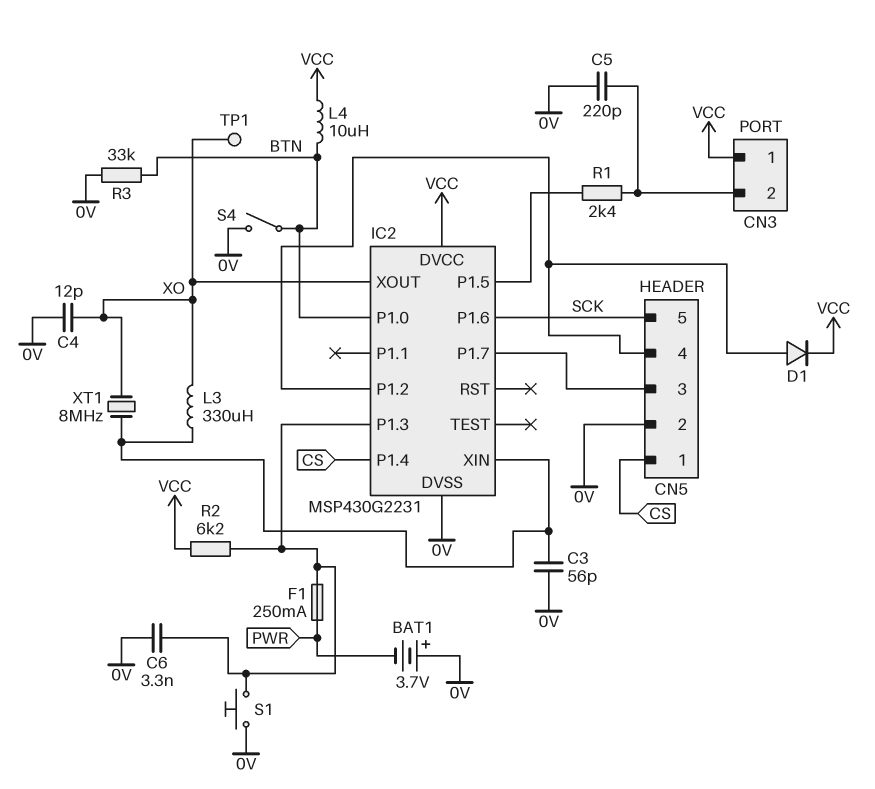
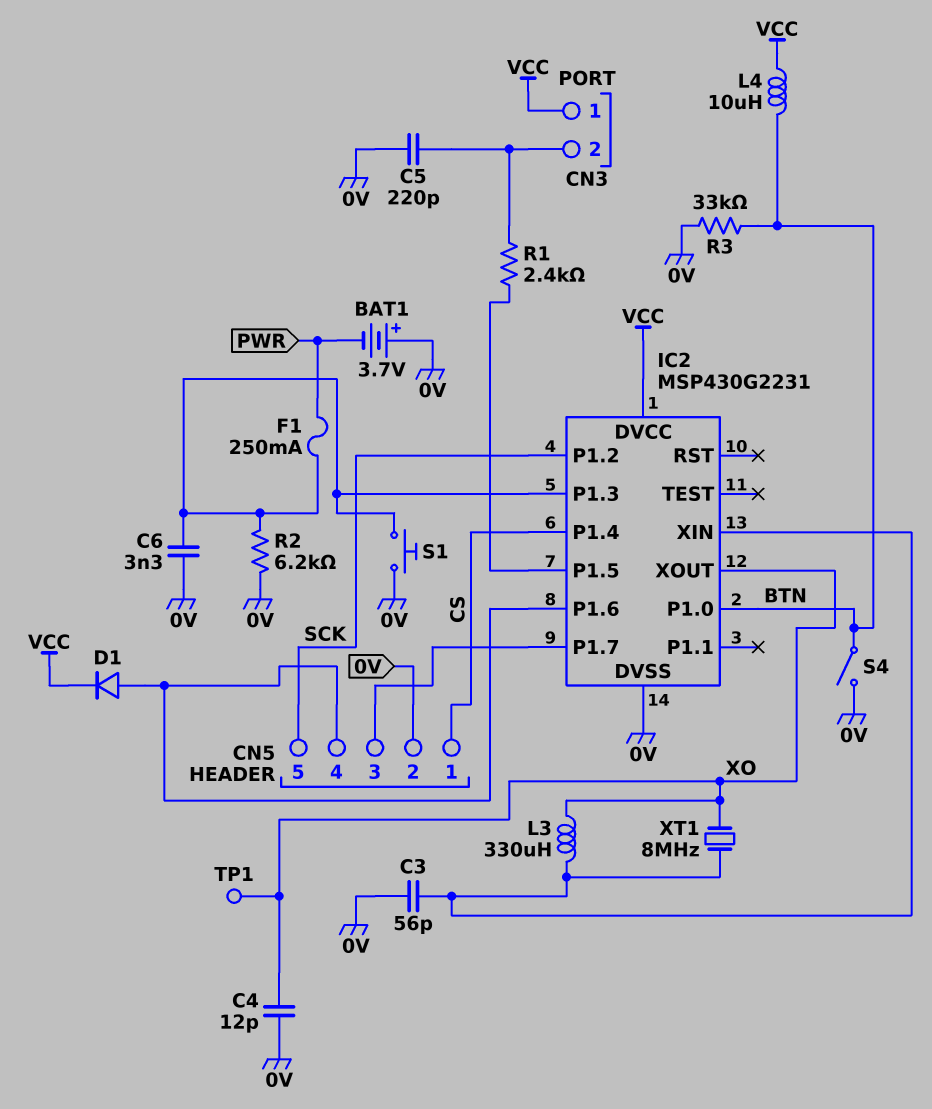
IC2 pin P1.2: CN5/4 -> SCK
IC2 pin P1.6: SCK -> CN5/4
R2: 6.2k (IC2/P1.3, VCC) -> 6.2k (0V, IC2/P1.3)

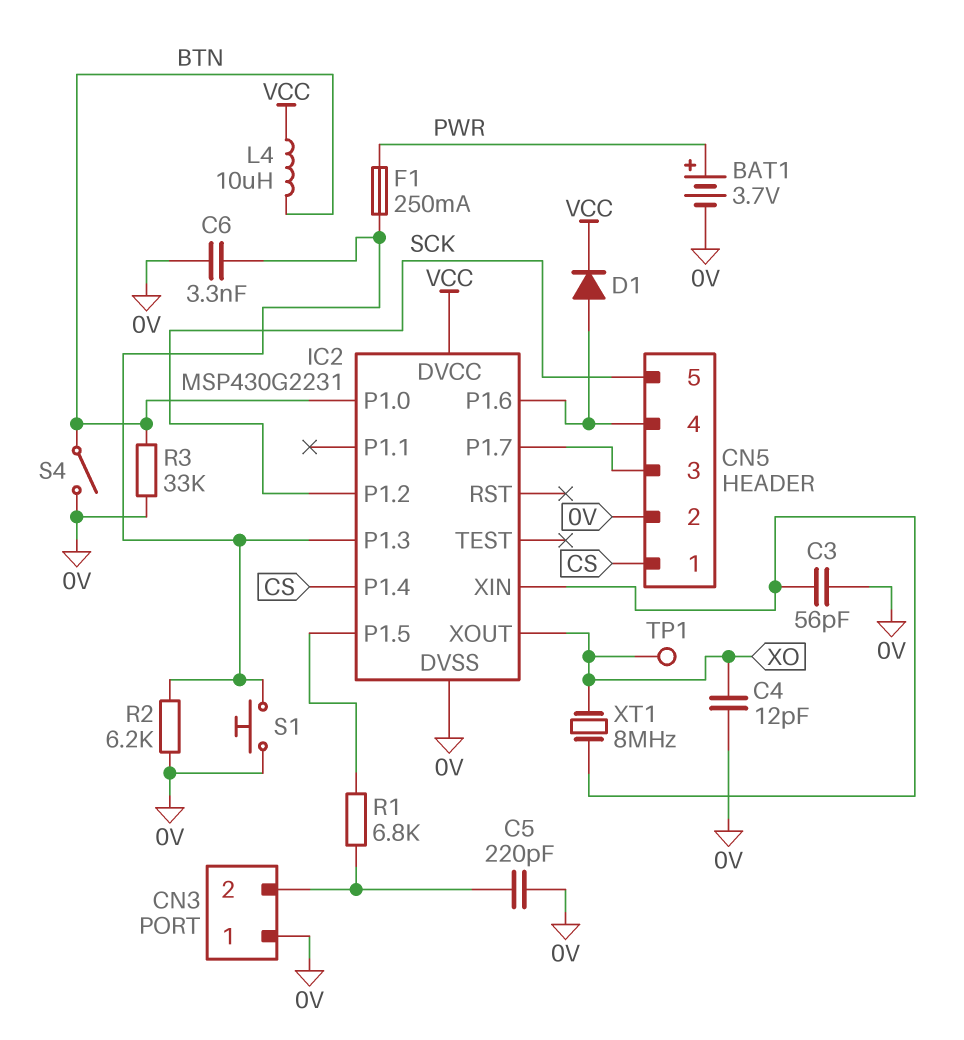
BAT1: 3.7V (plus 0V, minus PWR) -> 3.7V (plus PWR, minus 0V)
CN3 pin 1: VCC -> 0V
L3: 330uH (IC2/XIN, XO) -> none
R1: 2.4k (CN3/2, IC2/P1.5) -> 6.8k (CN3/2, IC2/P1.5)

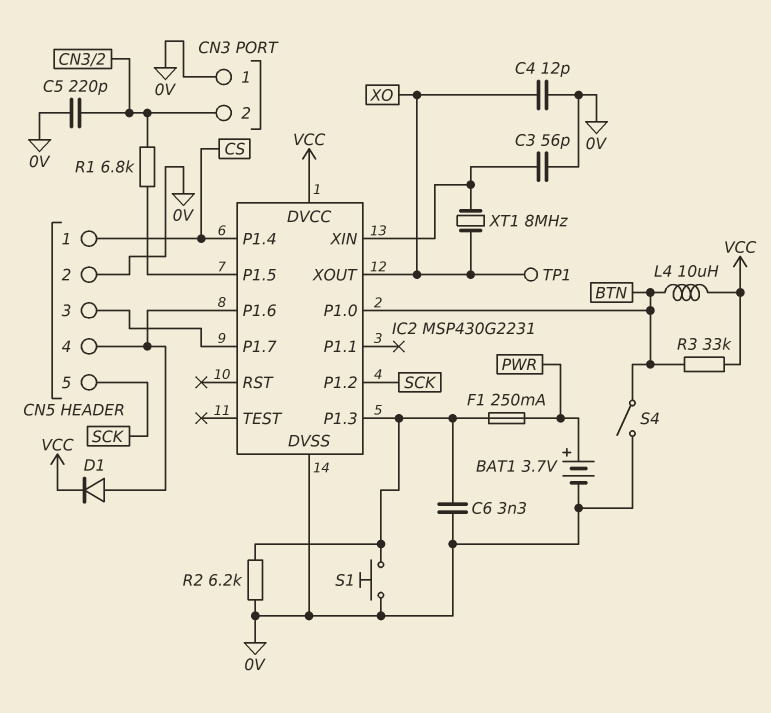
R3: 33k (0V, BTN) -> 33k (BTN, VCC)

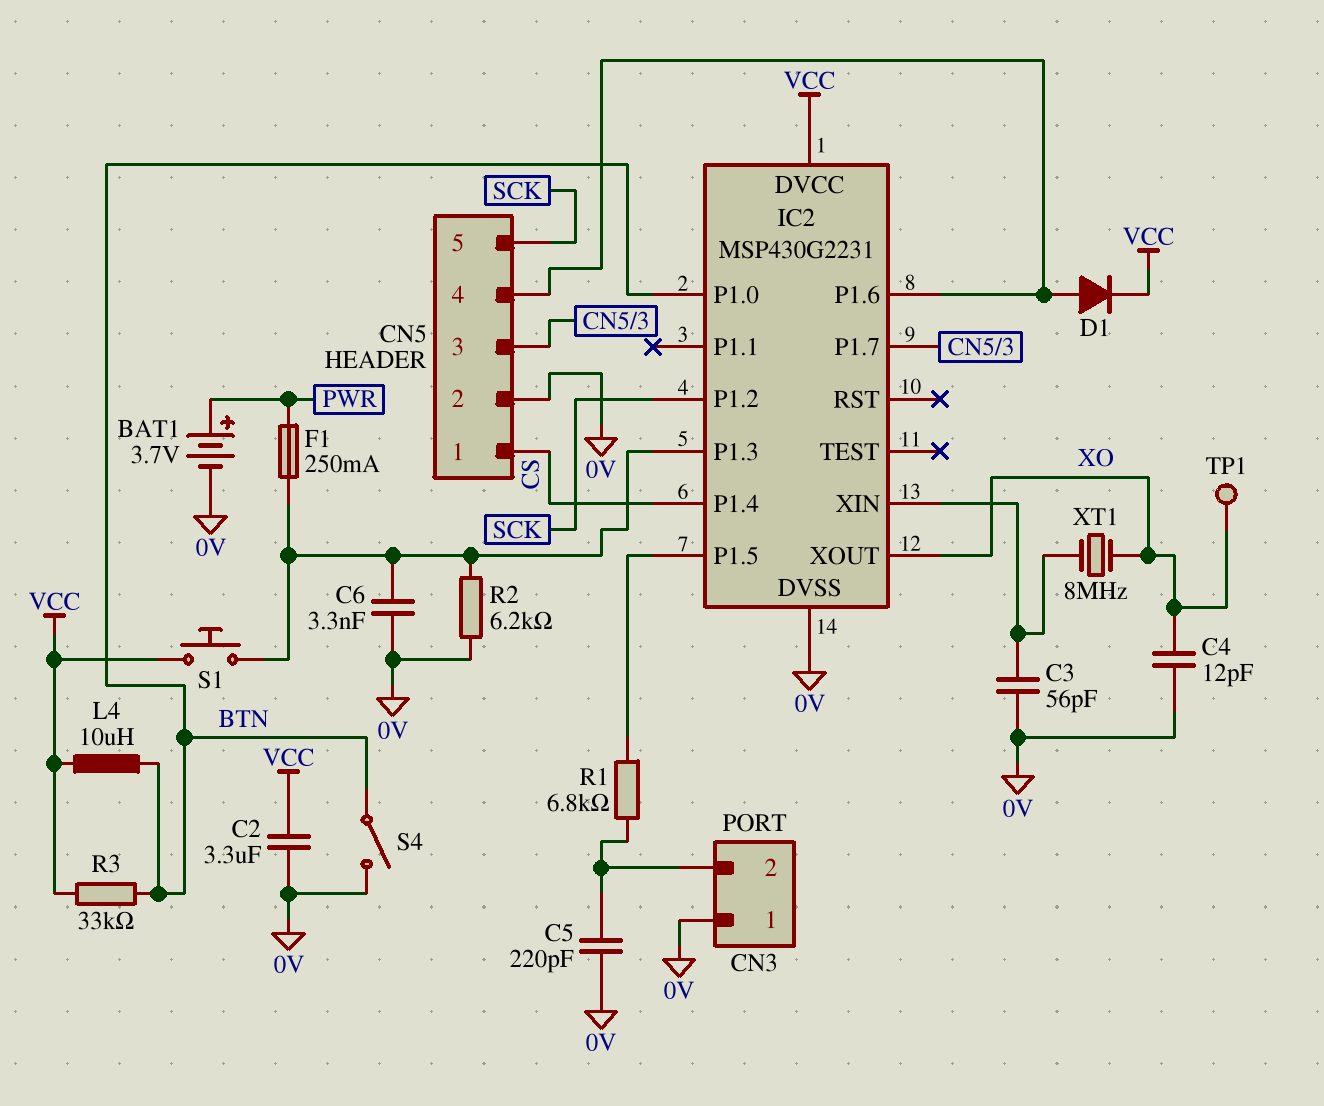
C2: none -> 3.3uF (0V, VCC)
S1: button (0V, IC2/P1.3) -> button (IC2/P1.3, VCC)

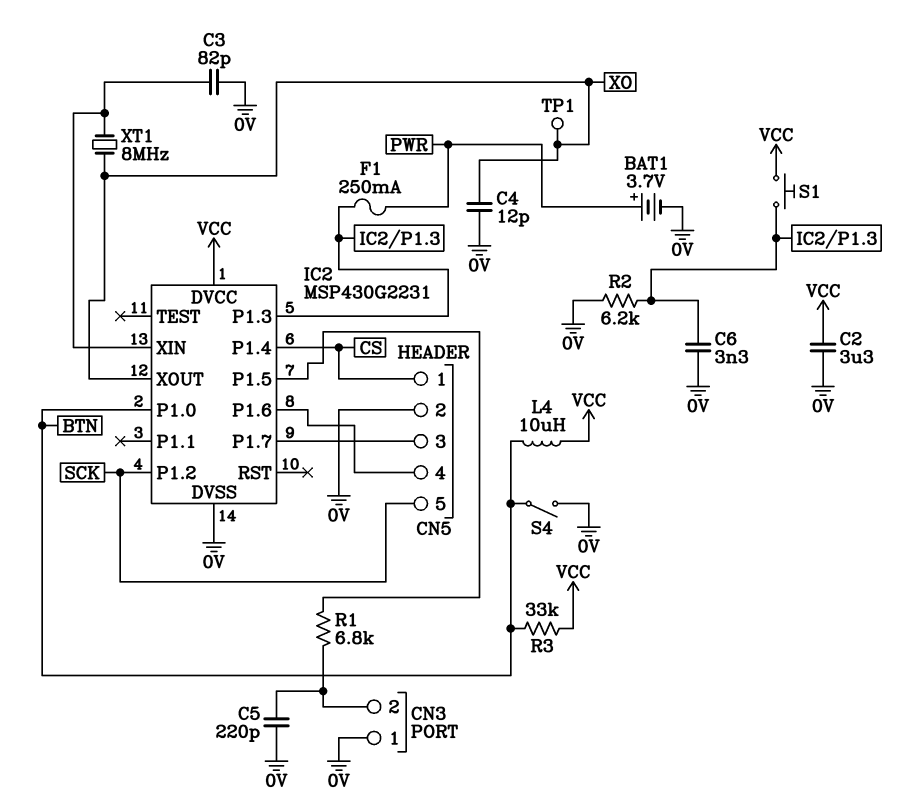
C3: 56pF (0V, IC2/XIN) -> 82pF (0V, IC2/XIN)
D1: diode (A CN5/4, K VCC) -> none

